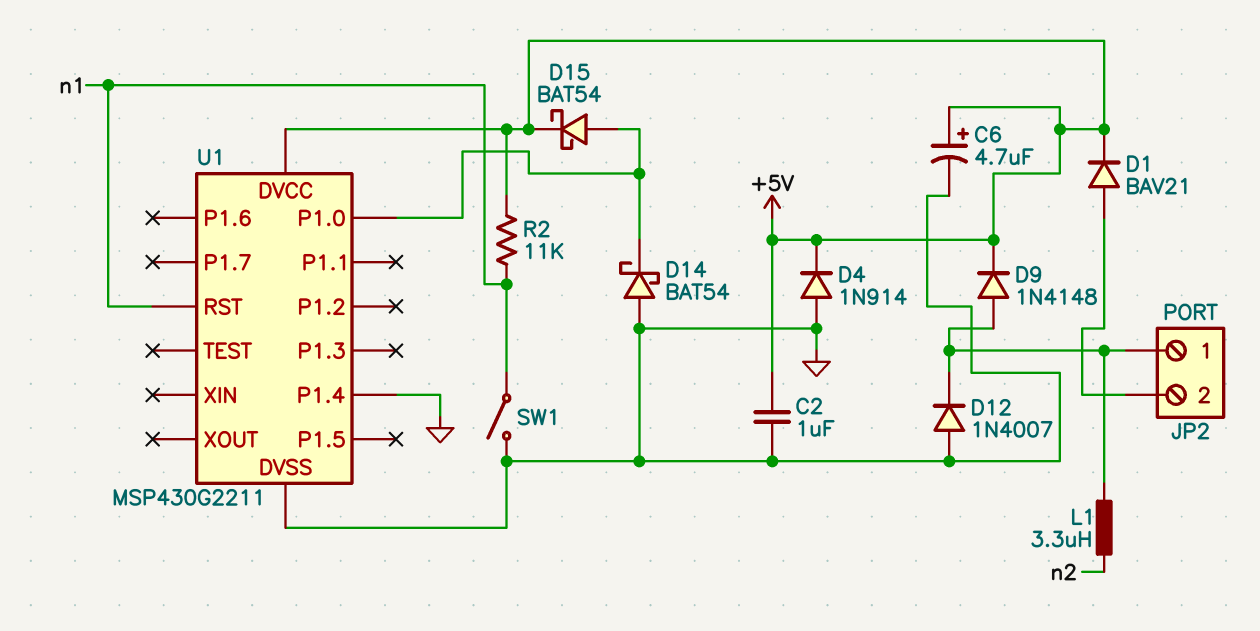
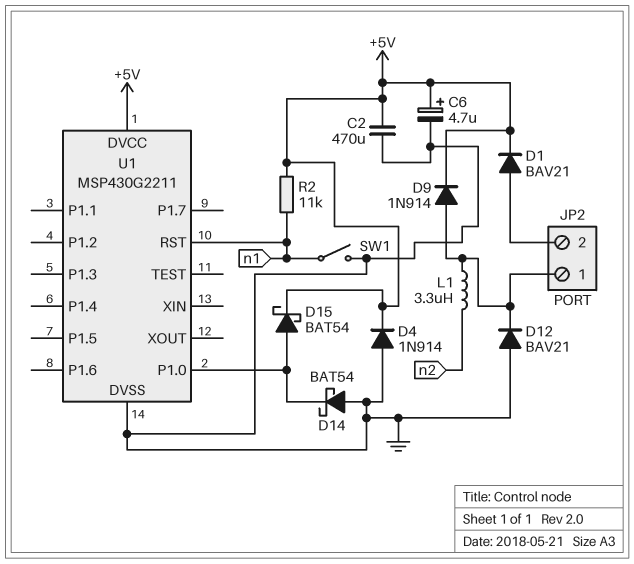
C2: 1uF (+5V, GND) -> 470uF (+5V, GND)
D9: diode 1N4148 (A JP2/1, K +5V) -> diode 1N914 (A JP2/1, K +5V)
D12: diode 1N4007 (A GND, K JP2/1) -> diode BAV21 (A GND, K JP2/1)
U1 pin P1.4: GND -> none

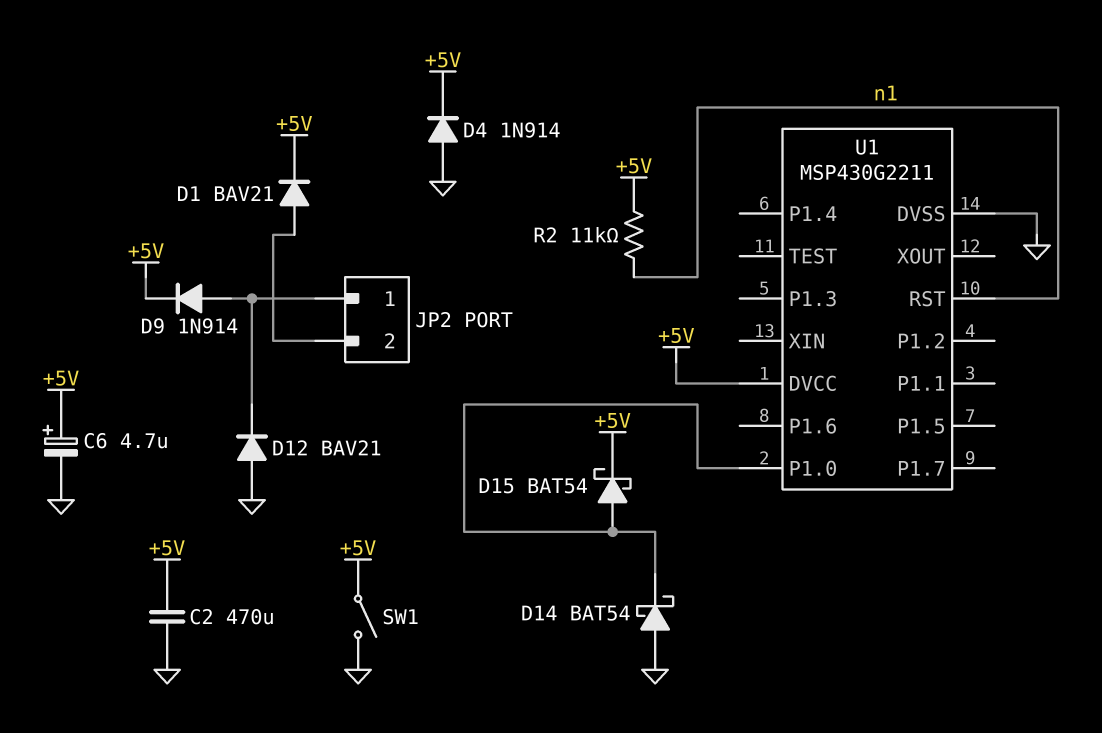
L1: 3.3uH (JP2/1, n2) -> none
SW1: switch (GND, n1) -> switch (+5V, GND)

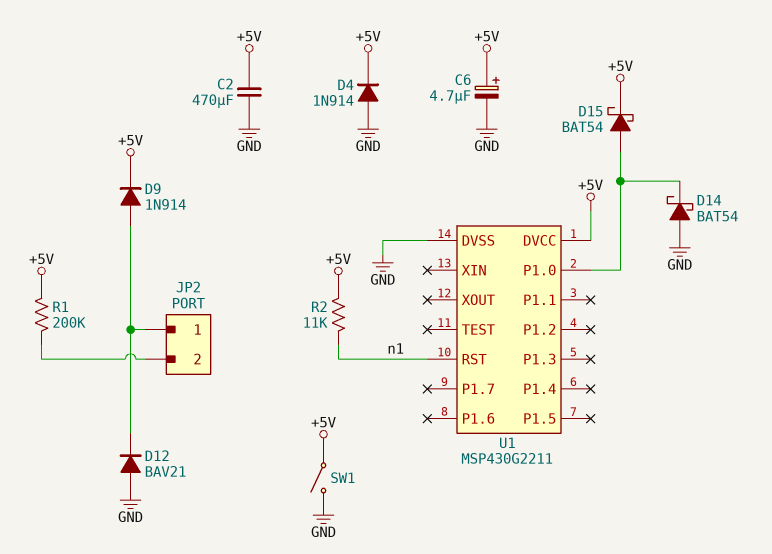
D1: diode BAV21 (A JP2/2, K +5V) -> none
R1: none -> 200k (+5V, JP2/2)

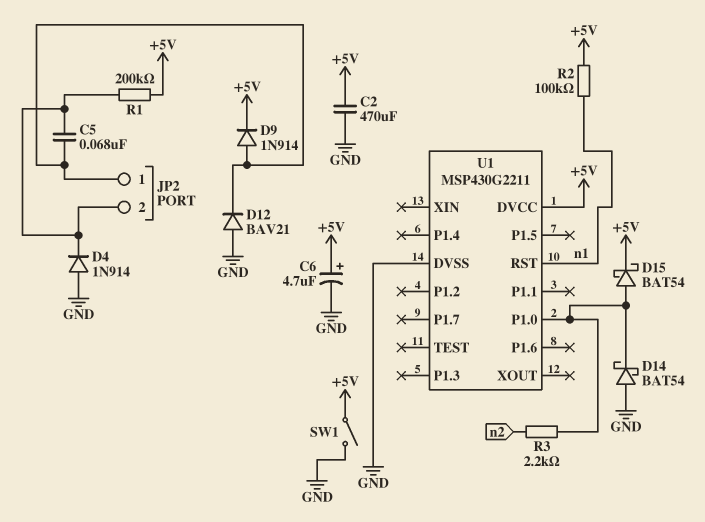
C5: none -> 68nF (JP2/1, JP2/2)
D4: diode 1N914 (A GND, K +5V) -> diode 1N914 (A GND, K JP2/2)
R2: 11k (+5V, n1) -> 100k (+5V, n1)
R3: none -> 2.2k (U1/P1.0, n2)

